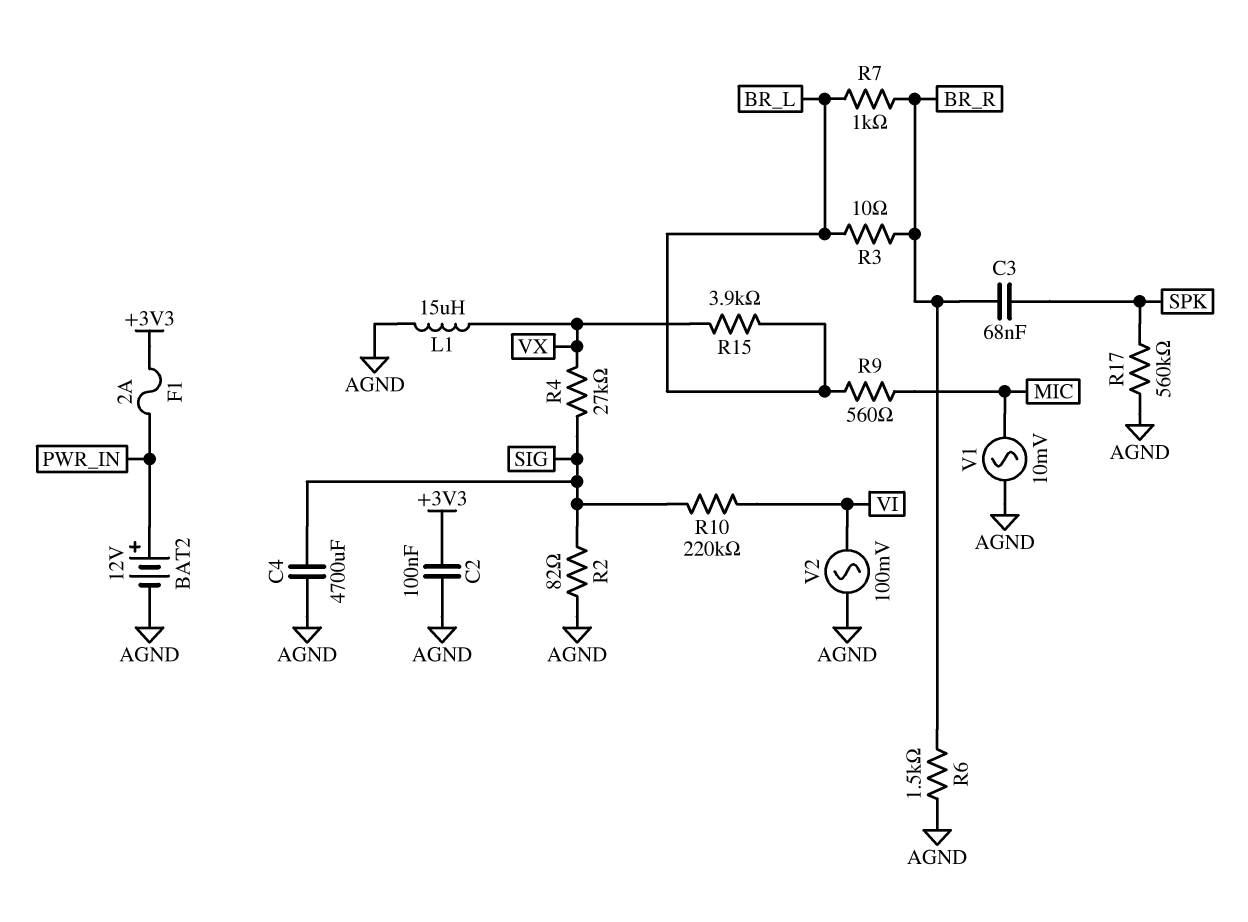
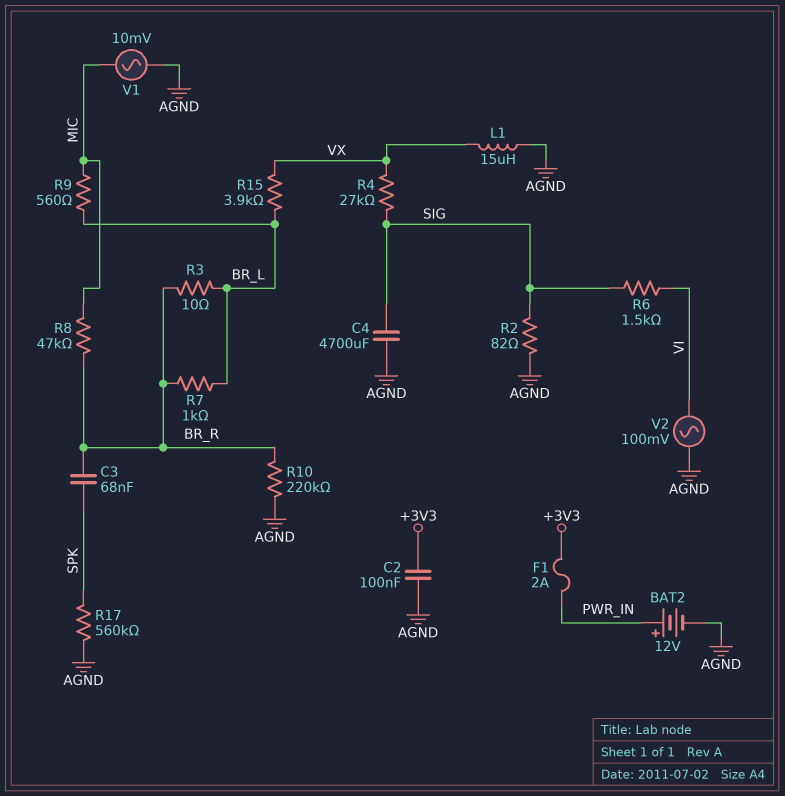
R6: 1.5k (AGND, BR_R) -> 1.5k (SIG, VI)
R8: none -> 47k (BR_R, MIC)
R10: 220k (SIG, VI) -> 220k (AGND, BR_R)

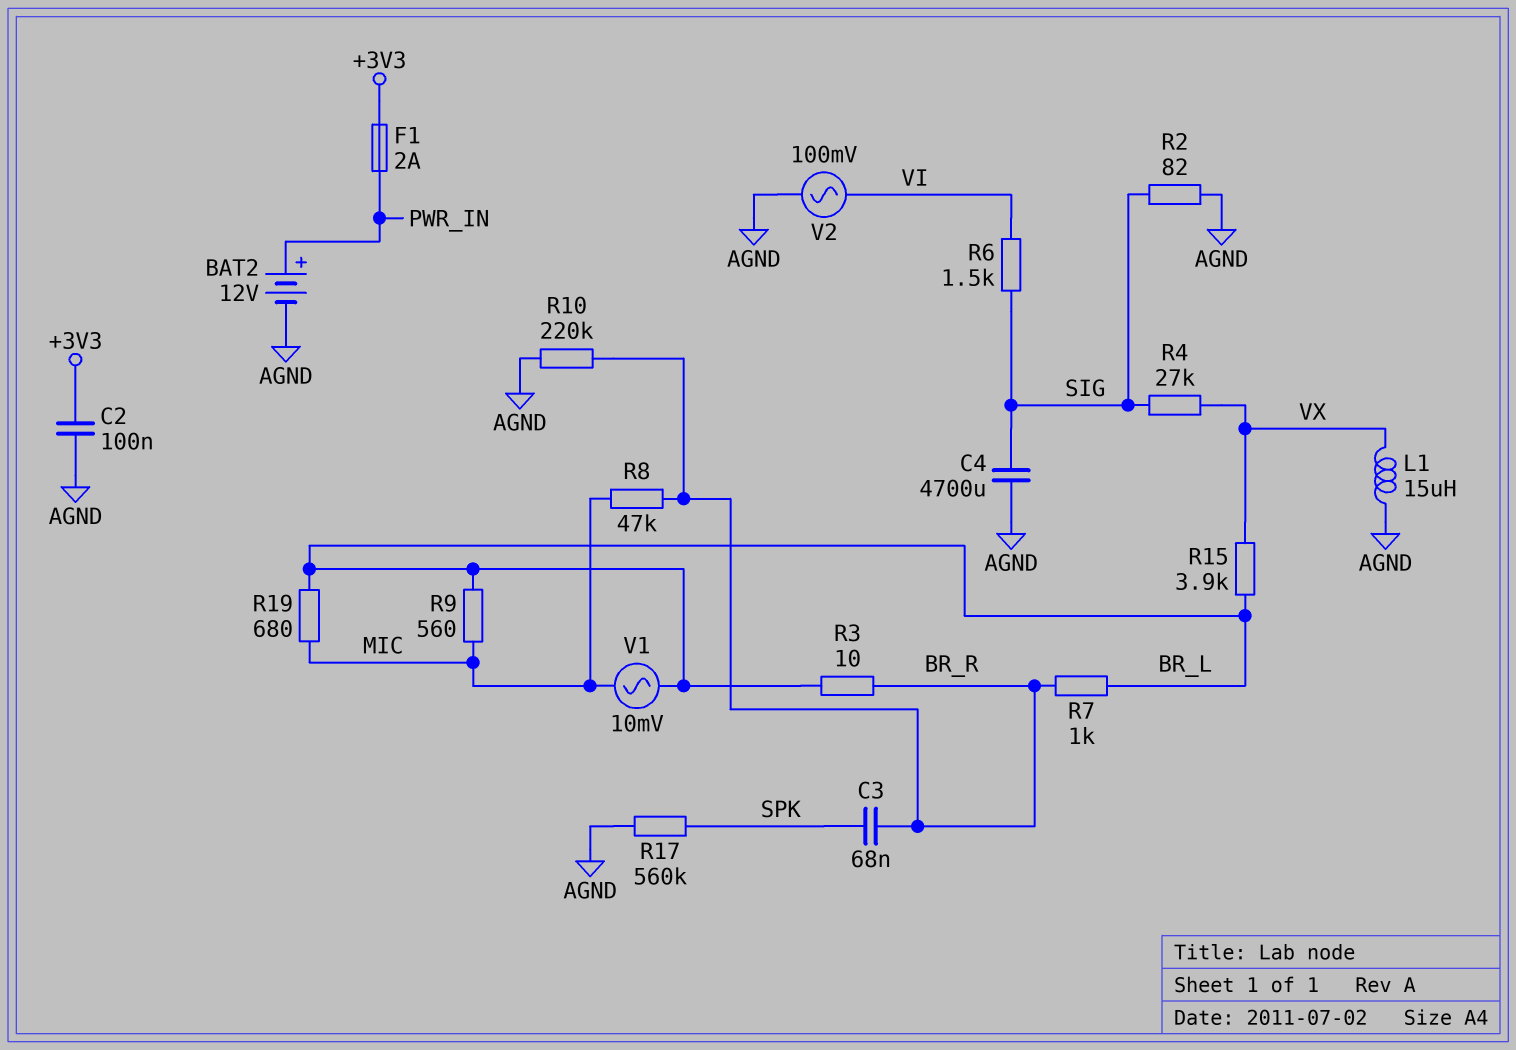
R19: none -> 680 (BR_L, MIC)
V1: AC 10mV (AGND, MIC) -> AC 10mV (BR_L, MIC)

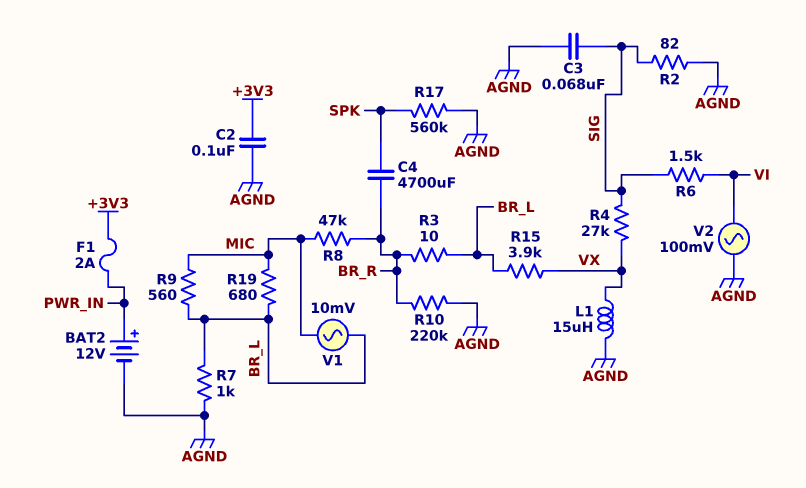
C3: 68nF (BR_R, SPK) -> 68nF (AGND, SIG)
C4: 4700uF (AGND, SIG) -> 4700uF (BR_R, SPK)
R7: 1k (BR_L, BR_R) -> 1k (AGND, BR_L)

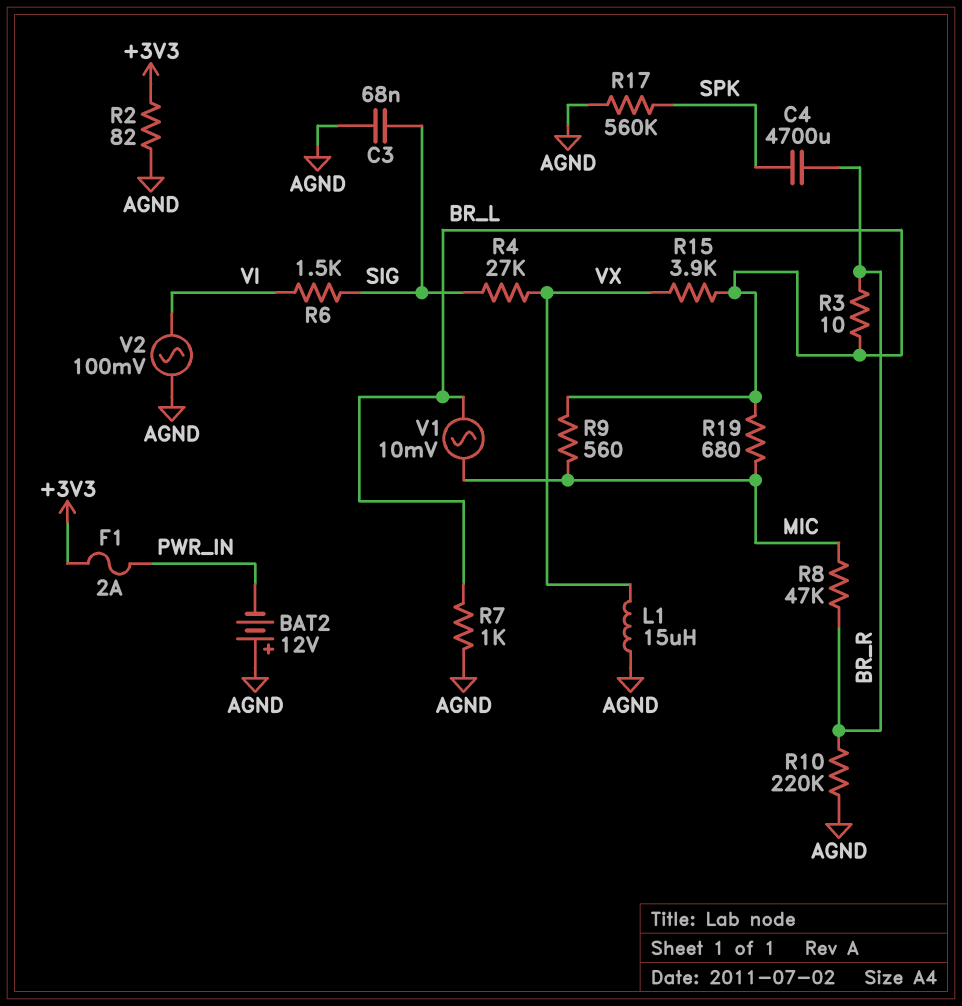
BAT2: 12V (plus PWR_IN, minus AGND) -> 12V (plus AGND, minus PWR_IN)
C2: 100nF (+3V3, AGND) -> none
R2: 82 (AGND, SIG) -> 82 (+3V3, AGND)

